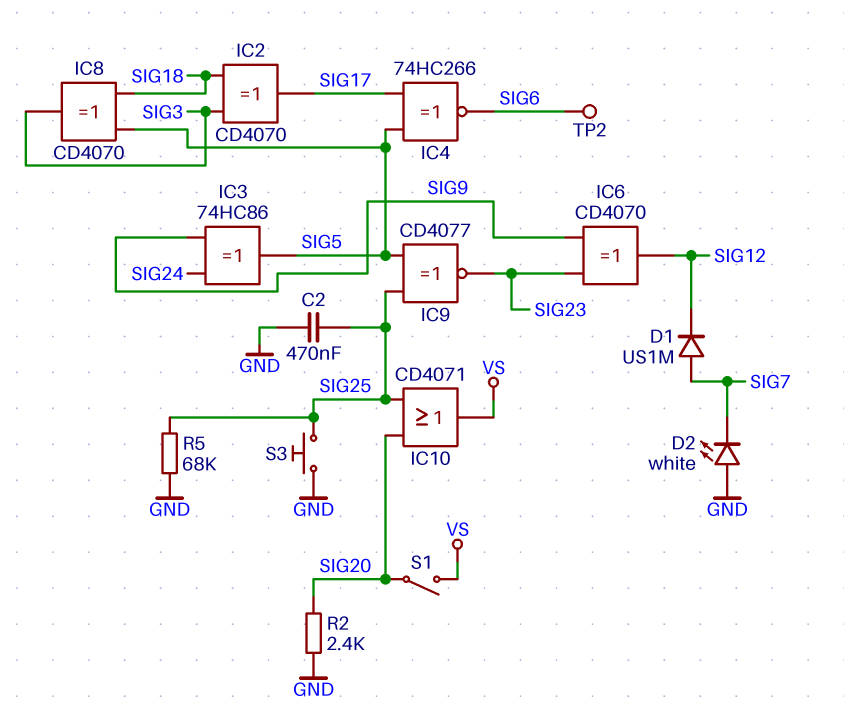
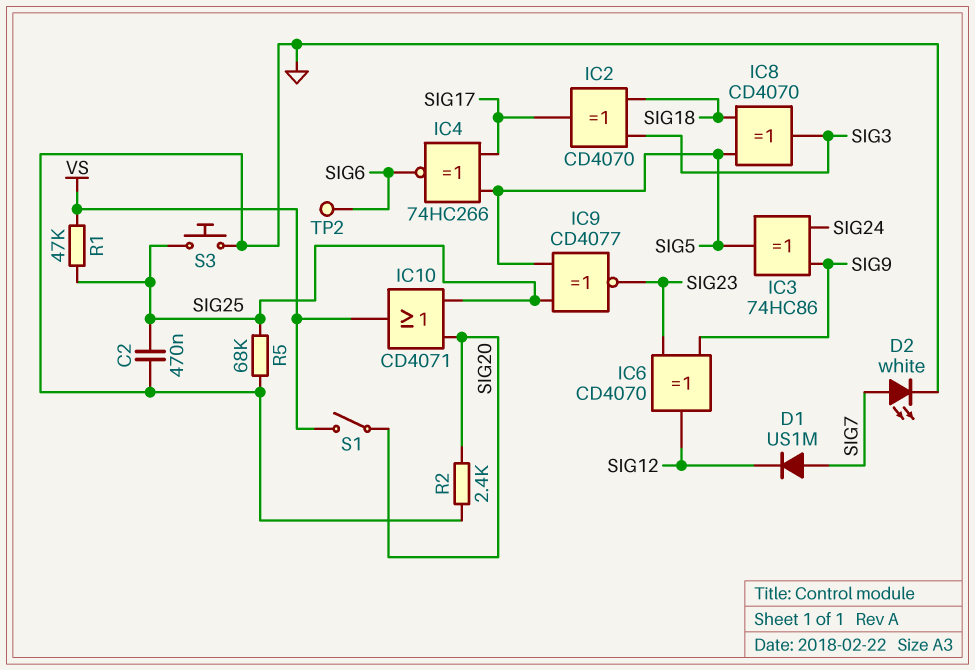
D2: LED white (A GND, K SIG7) -> LED white (A SIG7, K GND)
R1: none -> 47k (SIG25, VS)

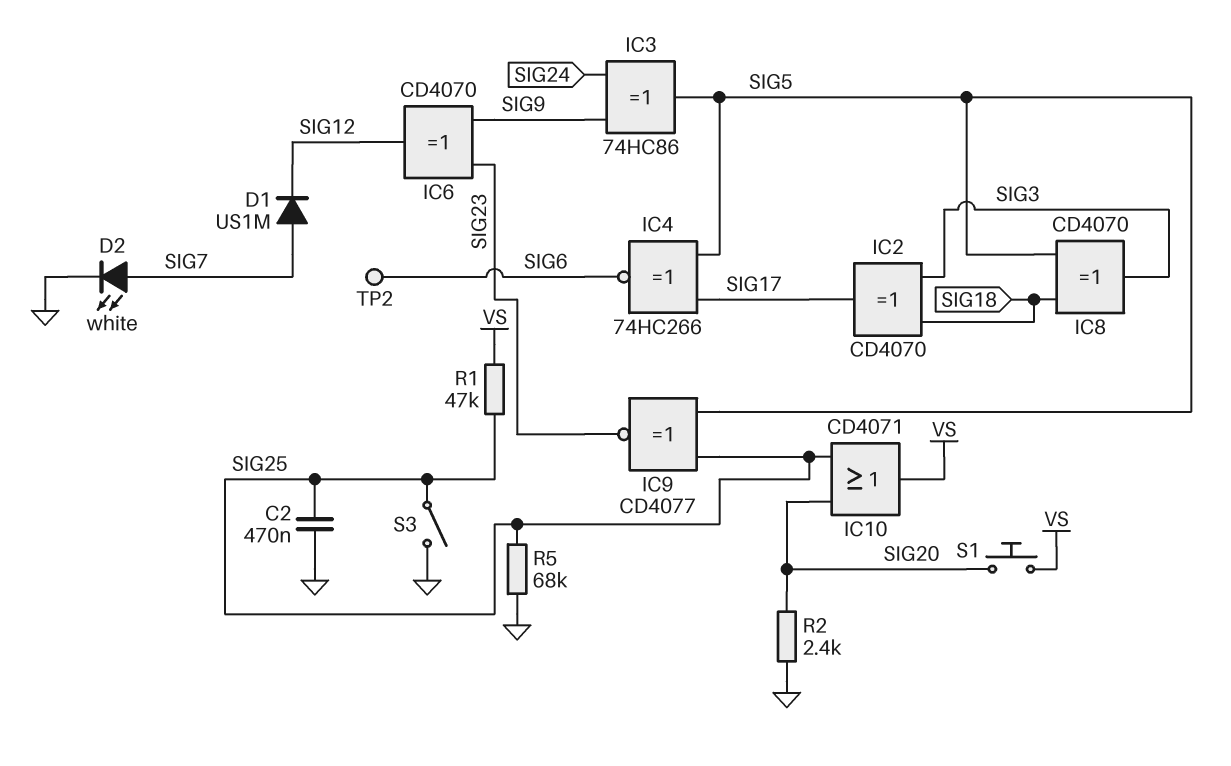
S1: switch (SIG20, VS) -> button (SIG20, VS)
S3: button (GND, SIG25) -> switch (GND, SIG25)

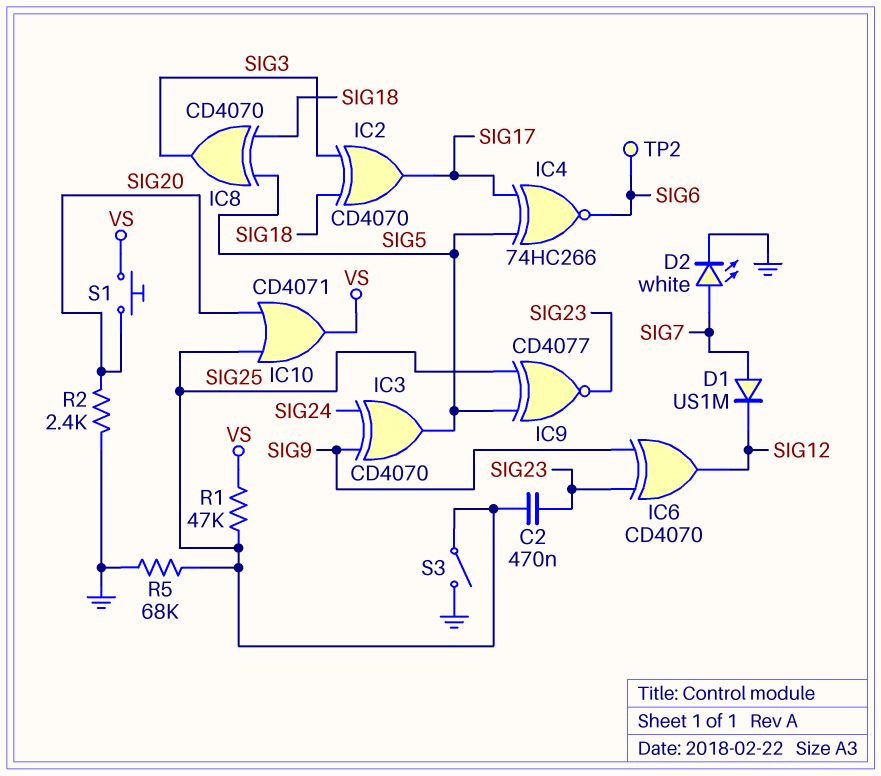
C2: 470nF (GND, SIG25) -> 470nF (SIG23, SIG25)
IC3: XOR 74HC86 (in SIG9, in SIG24, out SIG5) -> XOR CD4070 (in SIG9, in SIG24, out SIG5)

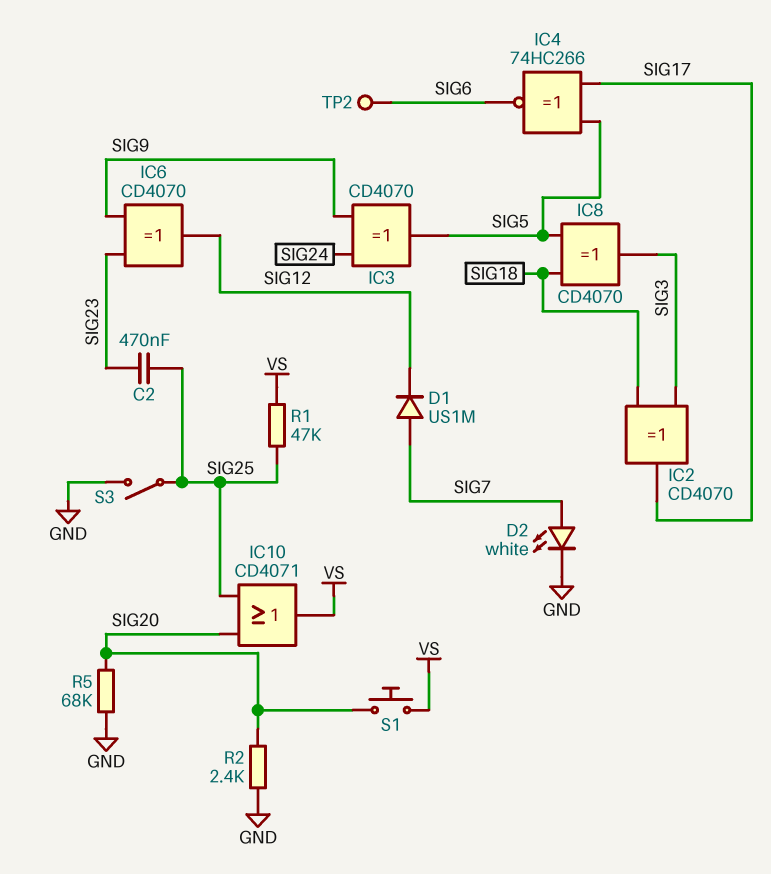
IC9: XNOR CD4077 (in SIG5, in SIG25, out SIG23) -> none
R5: 68k (GND, SIG25) -> 68k (GND, SIG20)

